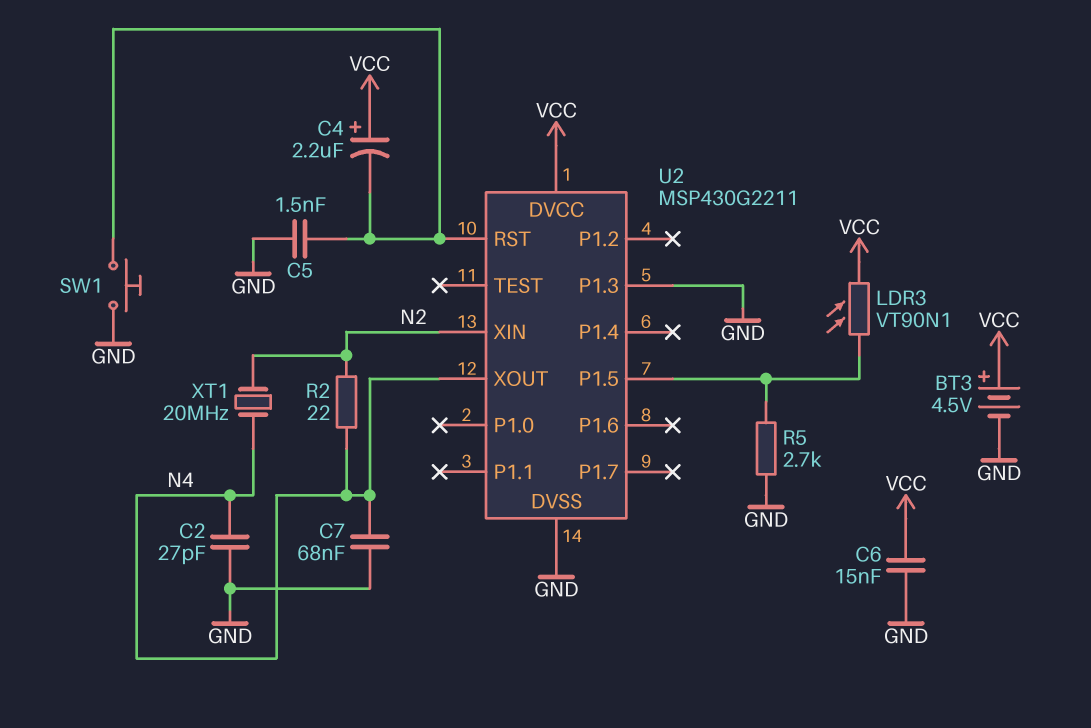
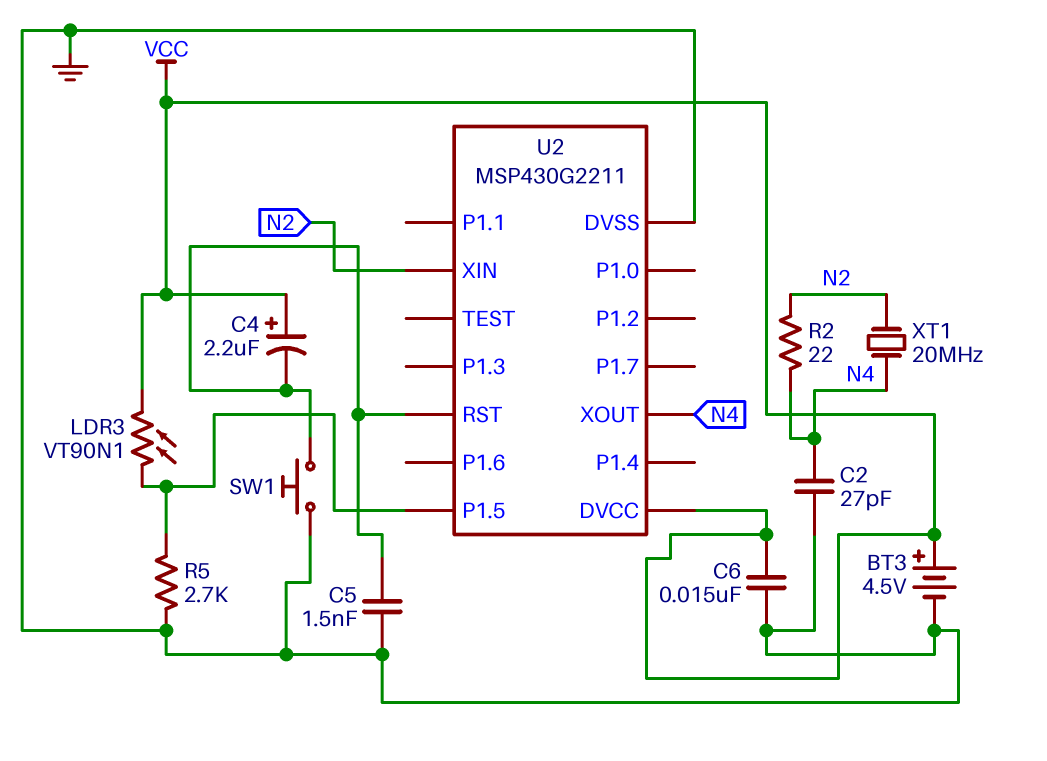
C7: 68nF (GND, N4) -> none
U2 pin P1.3: GND -> none

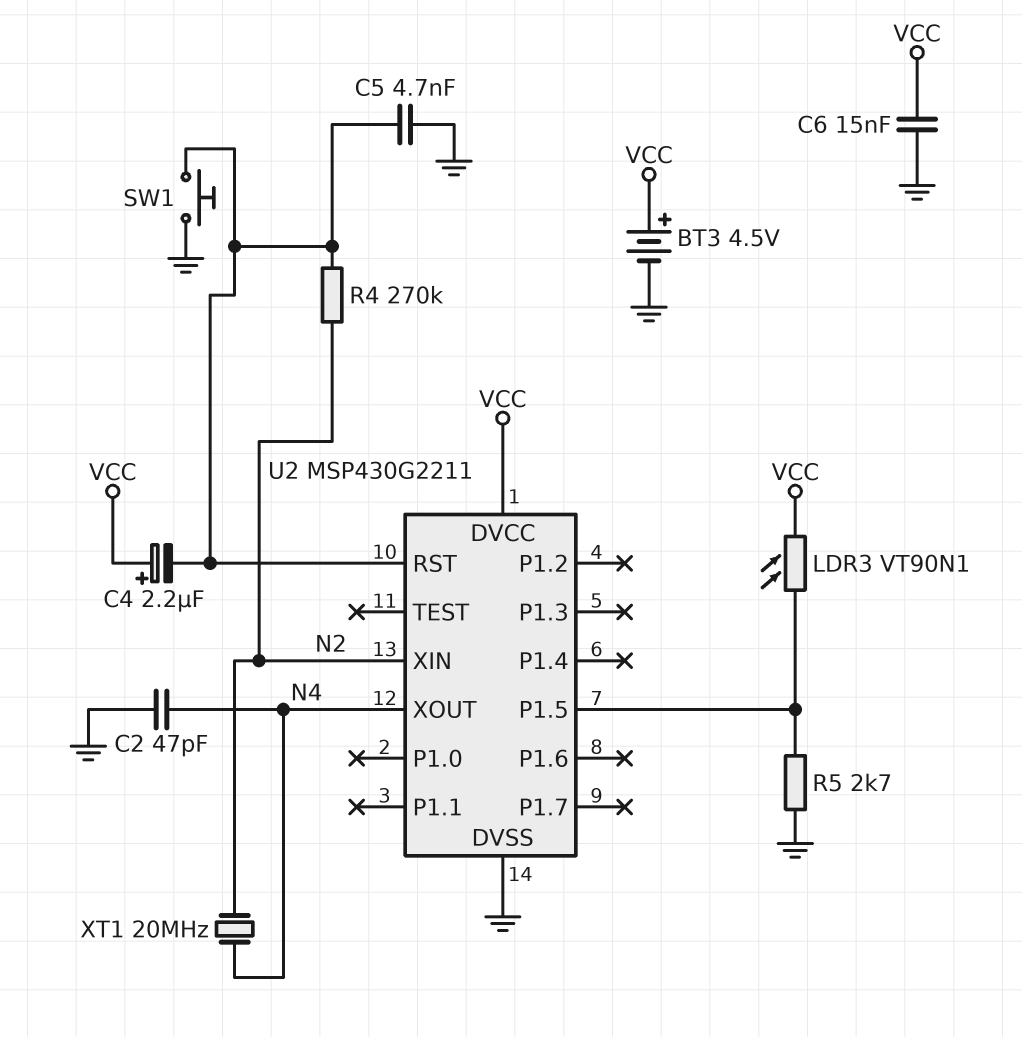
C2: 27pF (GND, N4) -> 47pF (GND, N4)
C5: 1.5nF (GND, U2/RST) -> 4.7nF (GND, U2/RST)
R2: 22 (N2, N4) -> none
R4: none -> 270k (N2, U2/RST)

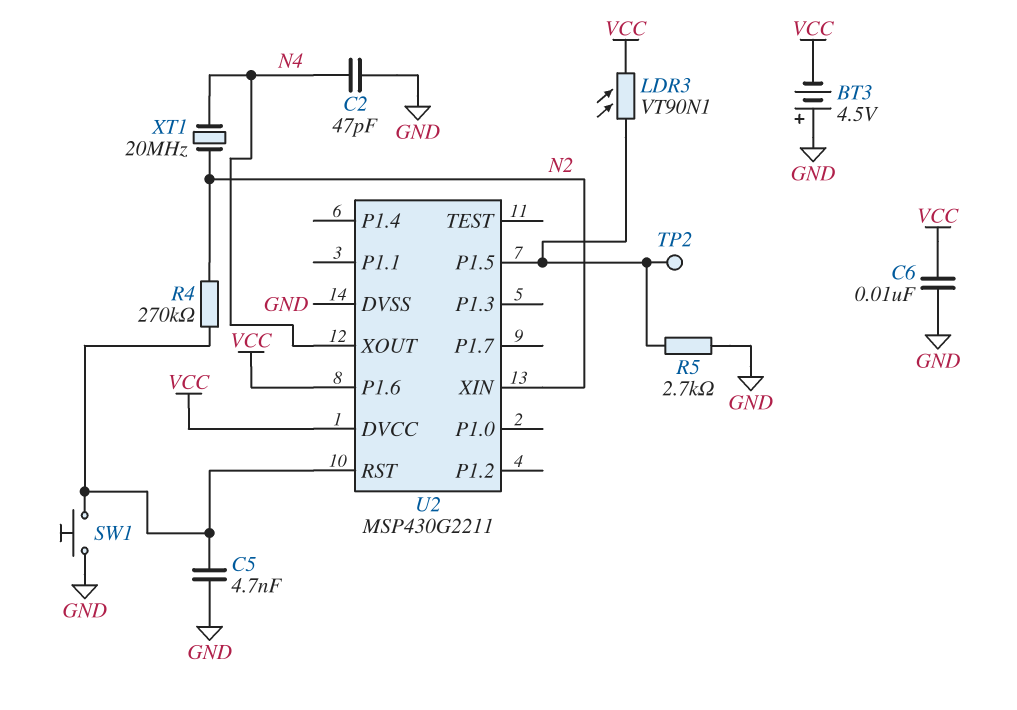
BT3: 4.5V (plus VCC, minus GND) -> 4.5V (plus GND, minus VCC)
C4: 2.2uF (plus VCC, minus U2/RST) -> none
C6: 15nF (GND, VCC) -> 10nF (GND, VCC)
TP2: none -> test point (U2/P1.5)
U2 pin P1.6: none -> VCC

